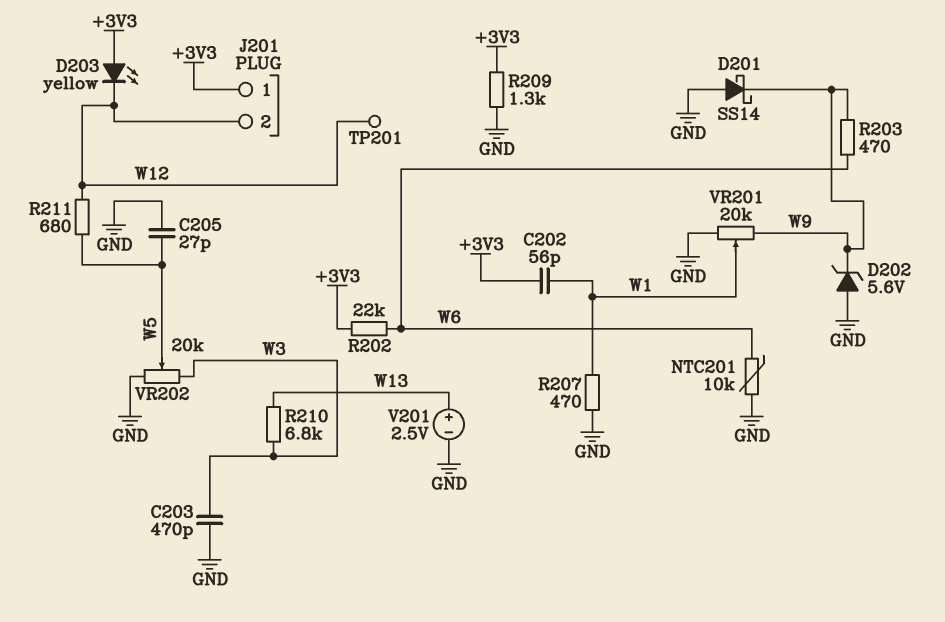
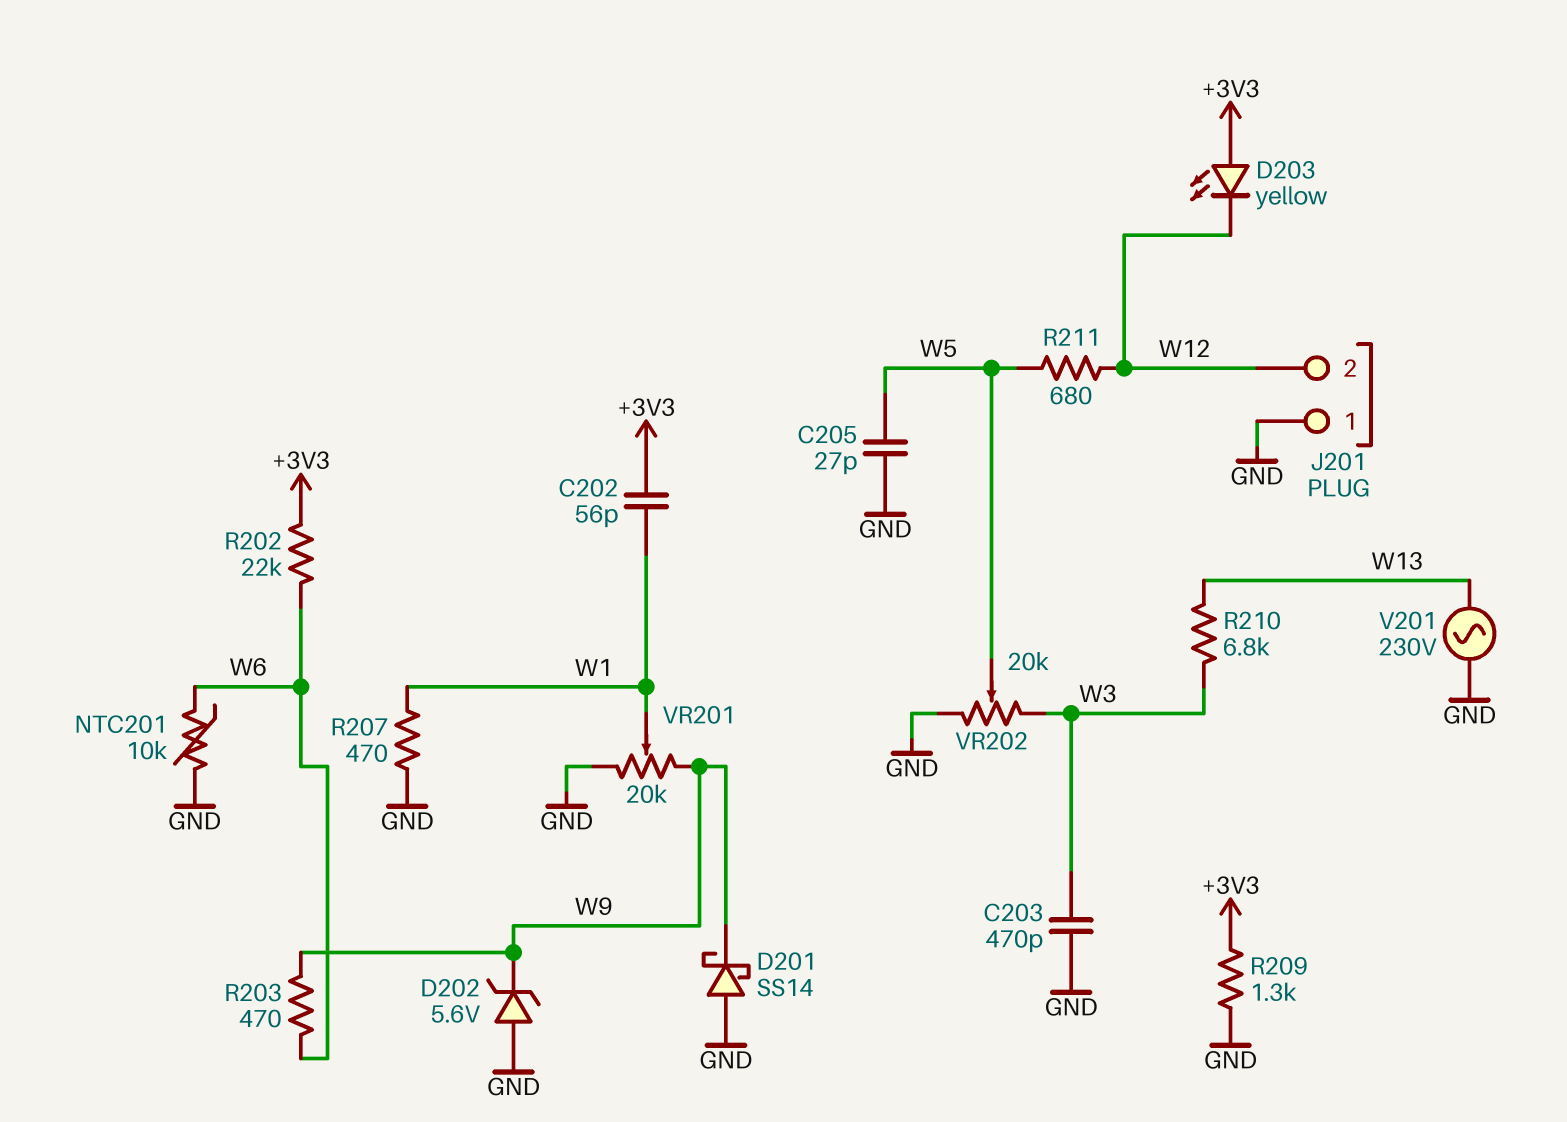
J201 pin 1: +3V3 -> GND
TP201: test point (W12) -> none
V201: 2.5V (plus W13, minus GND) -> AC 230V (GND, W13)

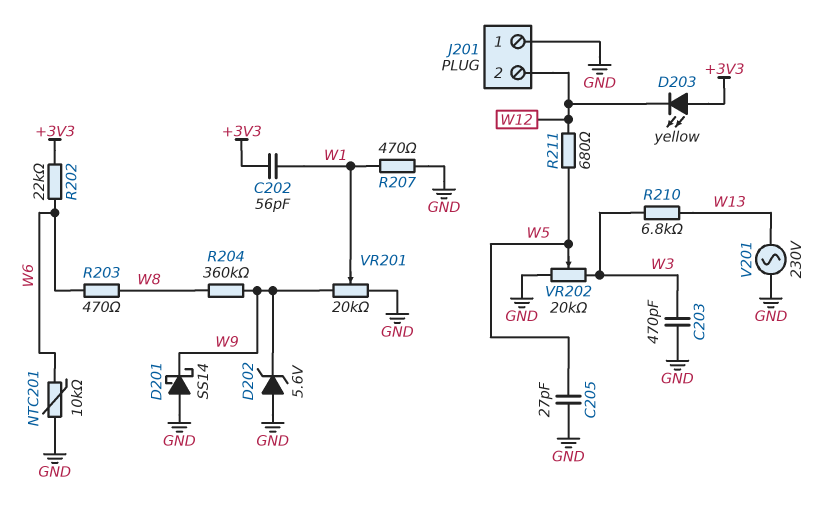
R203: 470 (W6, W9) -> 470 (W6, W8)
R204: none -> 360k (W8, W9)
R209: 1.3k (+3V3, GND) -> none

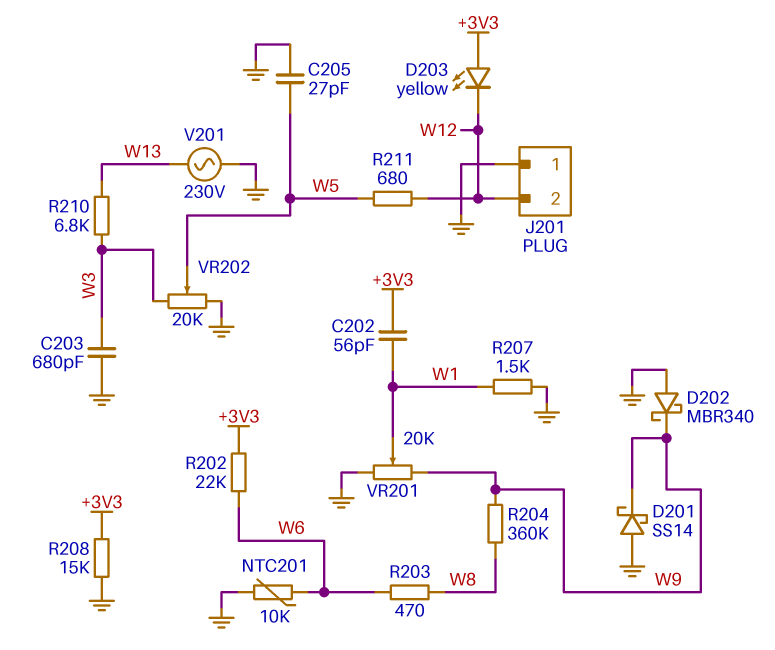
C203: 470pF (GND, W3) -> 680pF (GND, W3)
D202: zener 5.6V (A GND, K W9) -> schottky MBR340 (A GND, K W9)
R207: 470 (GND, W1) -> 1.5k (GND, W1)
R208: none -> 15k (+3V3, GND)

